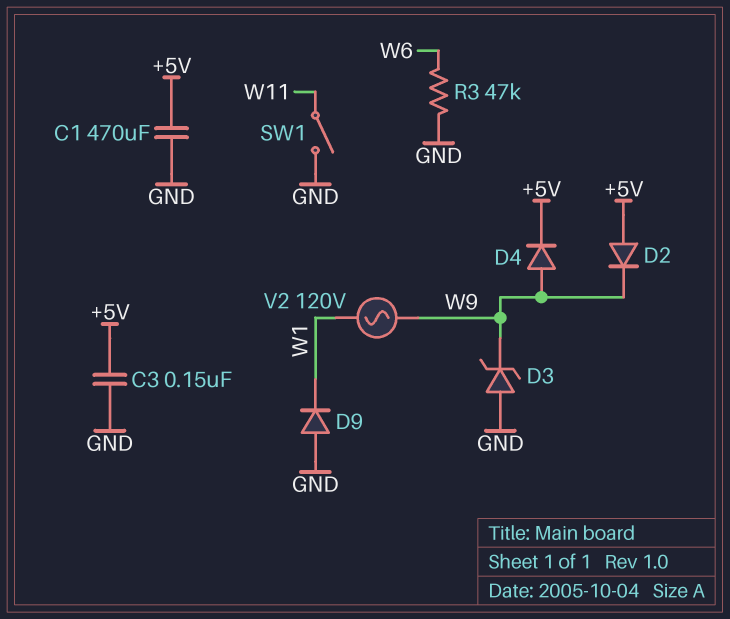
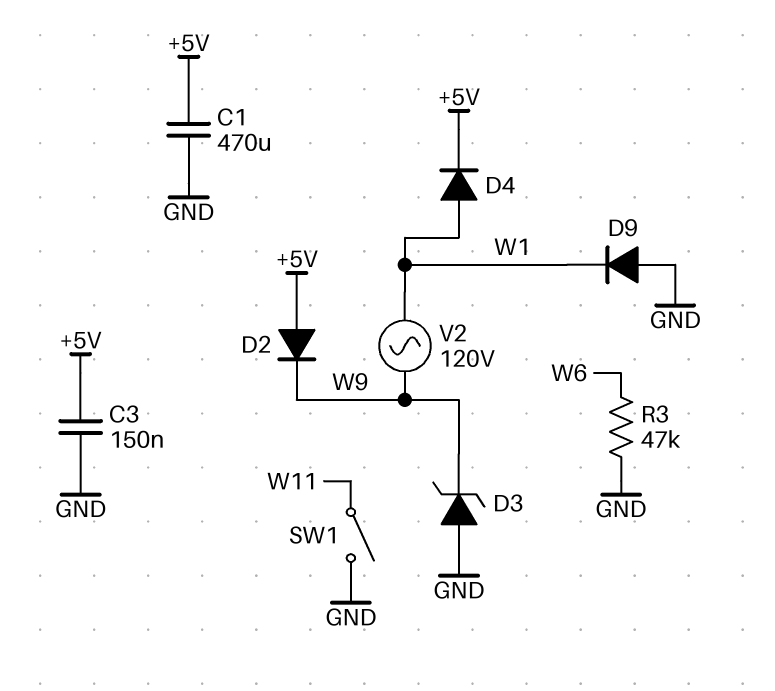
D4: diode (A W9, K +5V) -> diode (A W1, K +5V)

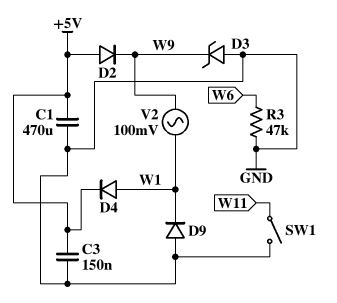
V2: AC 120V (W1, W9) -> AC 100mV (W1, W9)

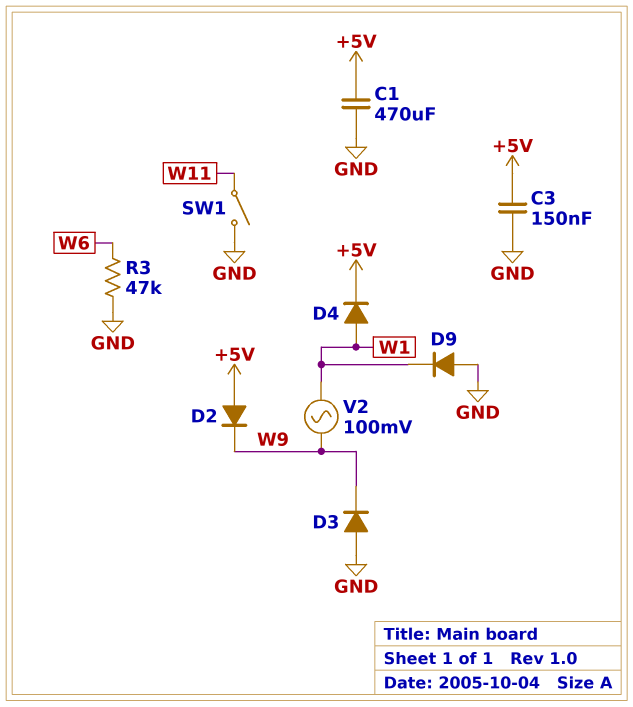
D3: zener (A GND, K W9) -> diode (A GND, K W9)

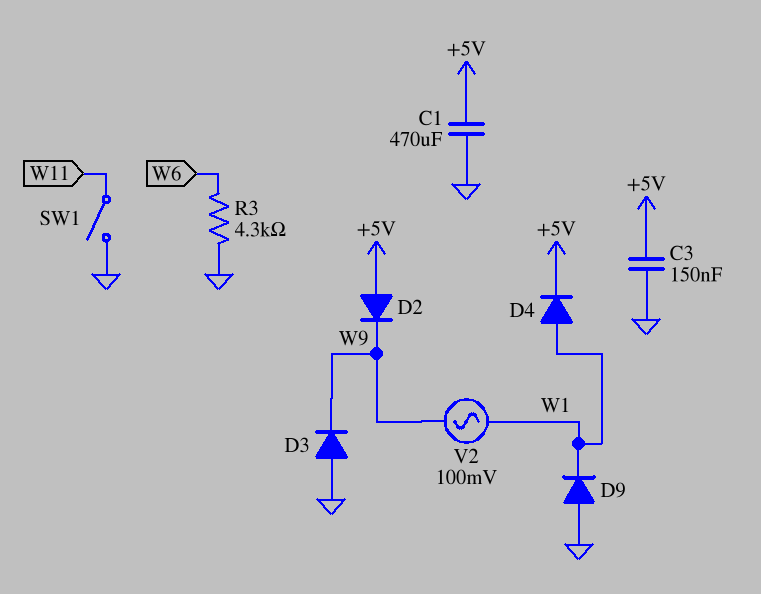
R3: 47k (GND, W6) -> 4.3k (GND, W6)

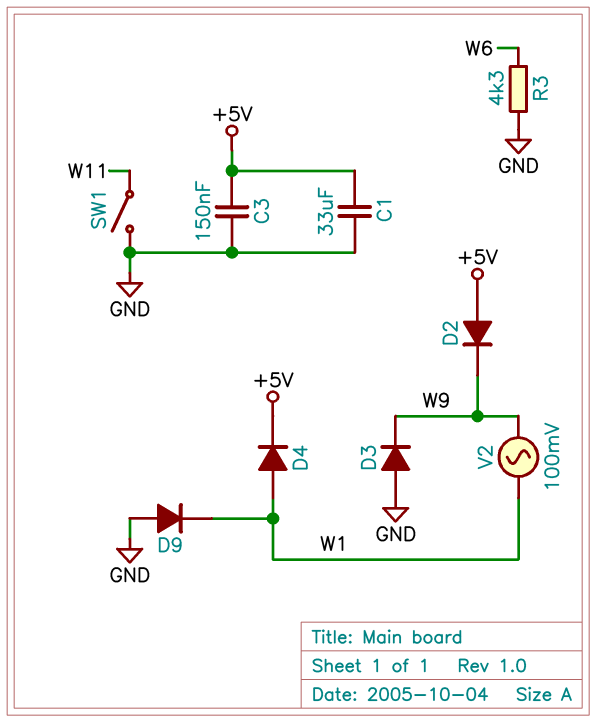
C1: 470uF (+5V, GND) -> 33uF (+5V, GND)

